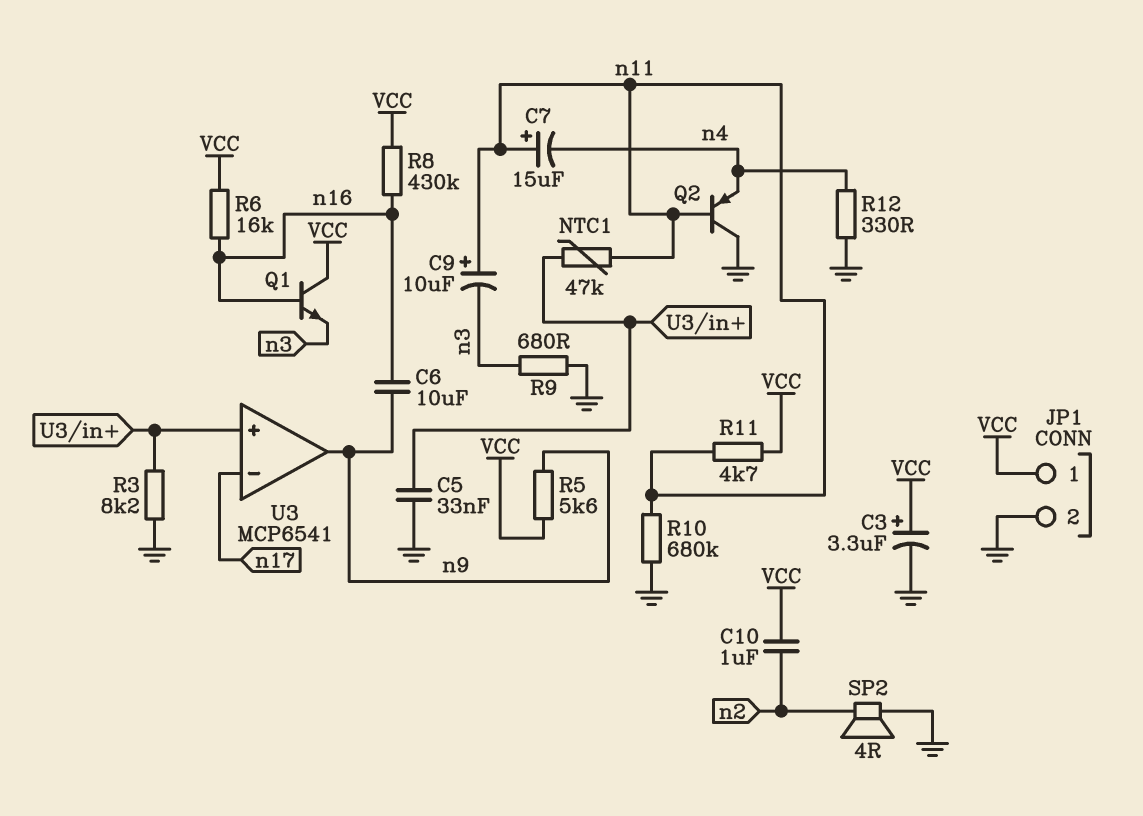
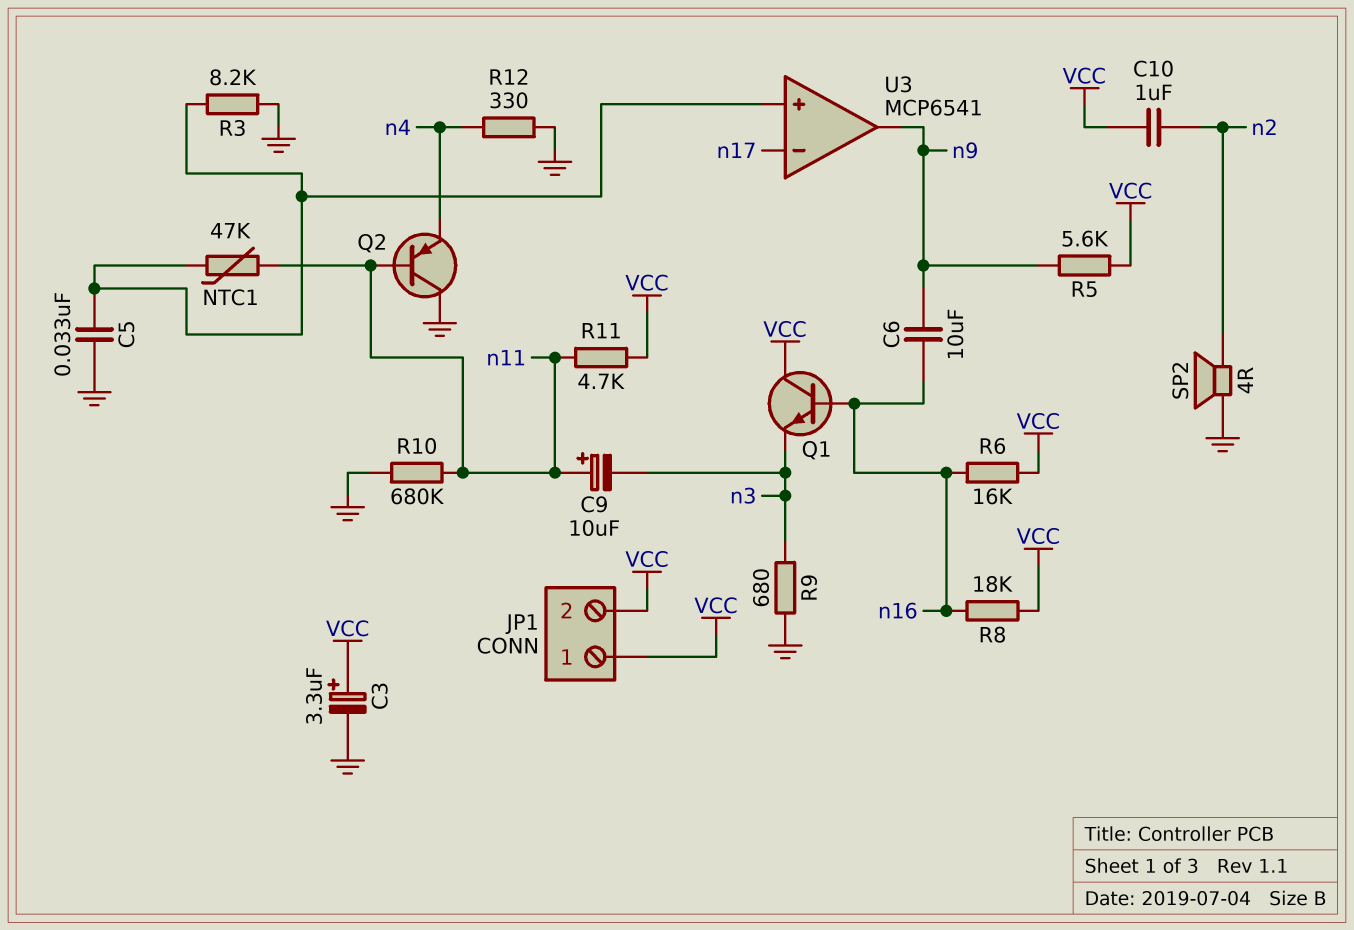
C7: 15uF (plus n11, minus n4) -> none
JP1 pin 2: GND -> VCC
R8: 430k (VCC, n16) -> 18k (VCC, n16)

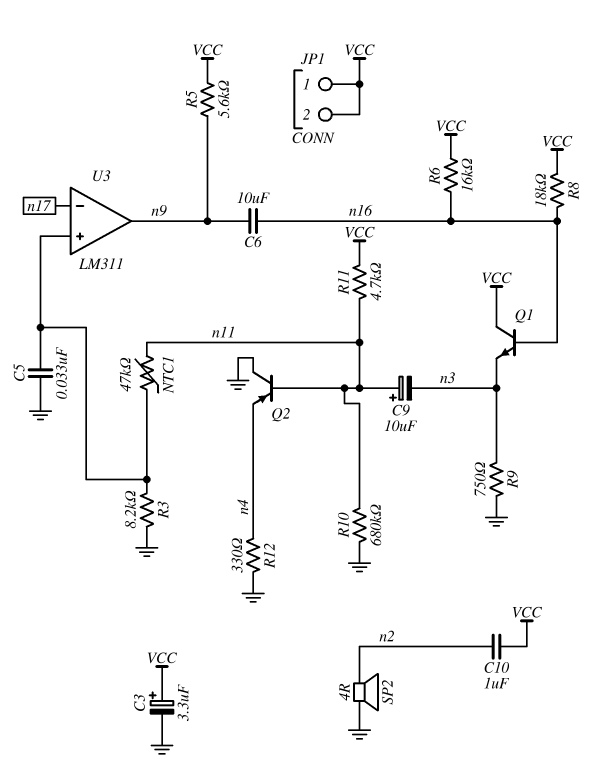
R9: 680 (GND, n3) -> 750 (GND, n3)
U3: MCP6541 -> LM311

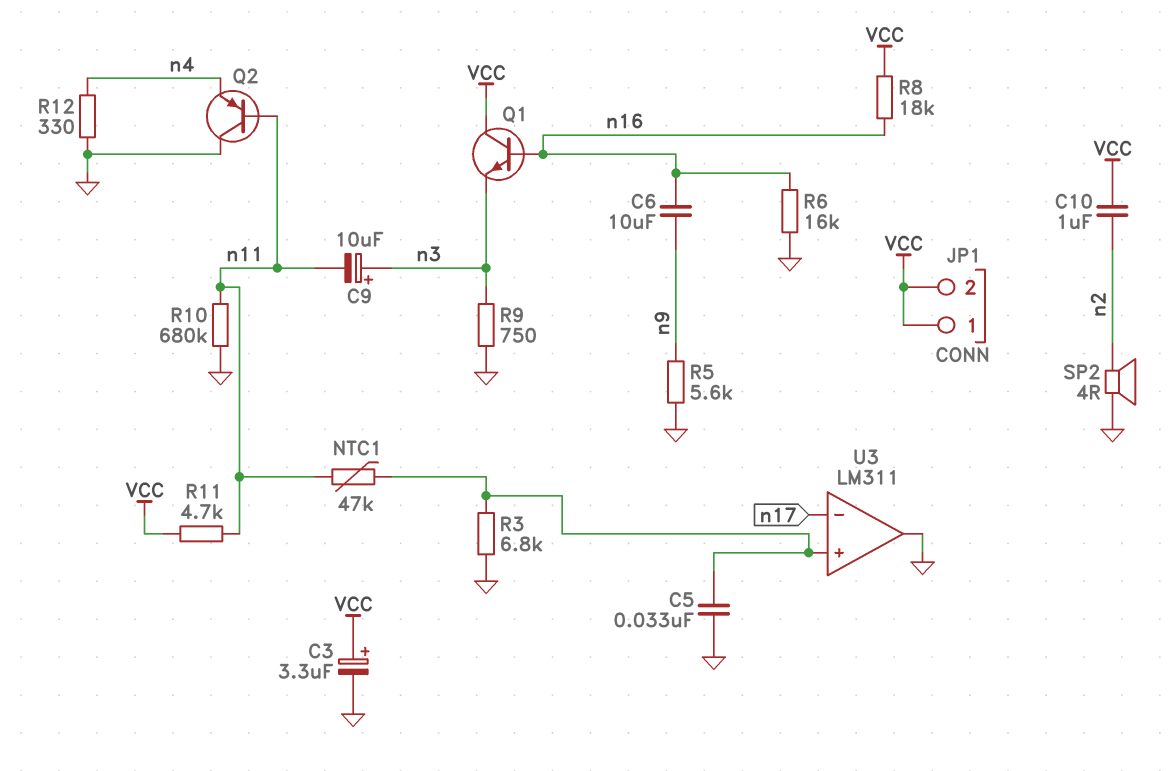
C9: 10uF (plus n11, minus n3) -> 10uF (plus n3, minus n11)
R3: 8.2k (GND, U3/in+) -> 6.8k (GND, U3/in+)
R5: 5.6k (VCC, n9) -> 5.6k (GND, n9)
R6: 16k (VCC, n16) -> 16k (GND, n16)
U3 pin out: n9 -> GND

